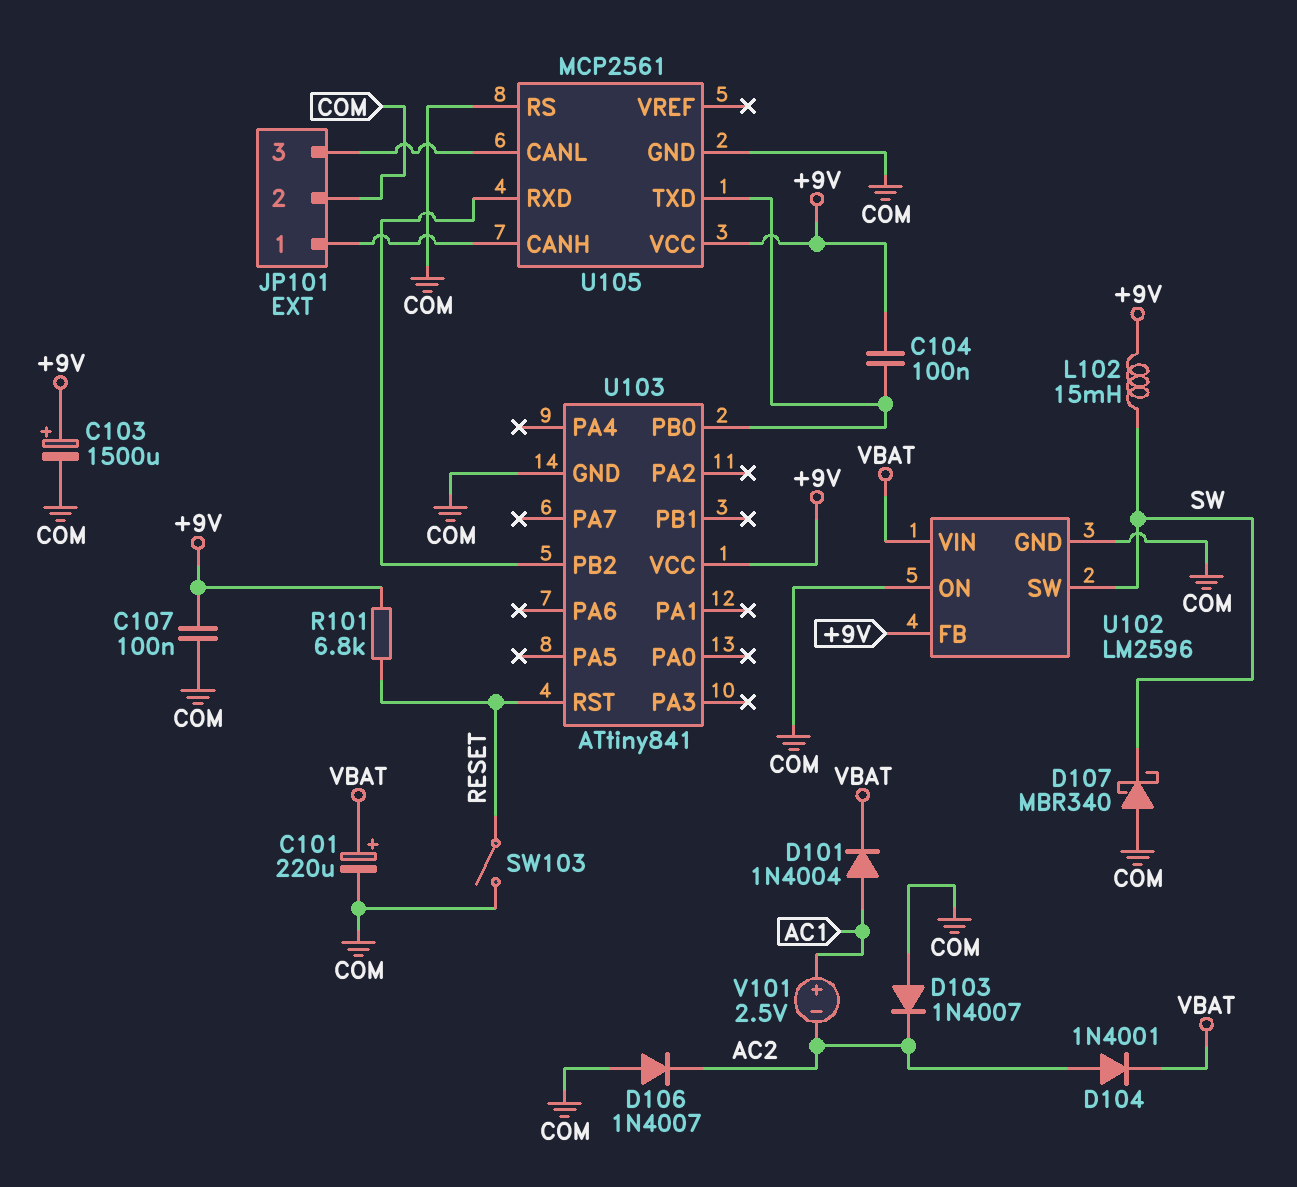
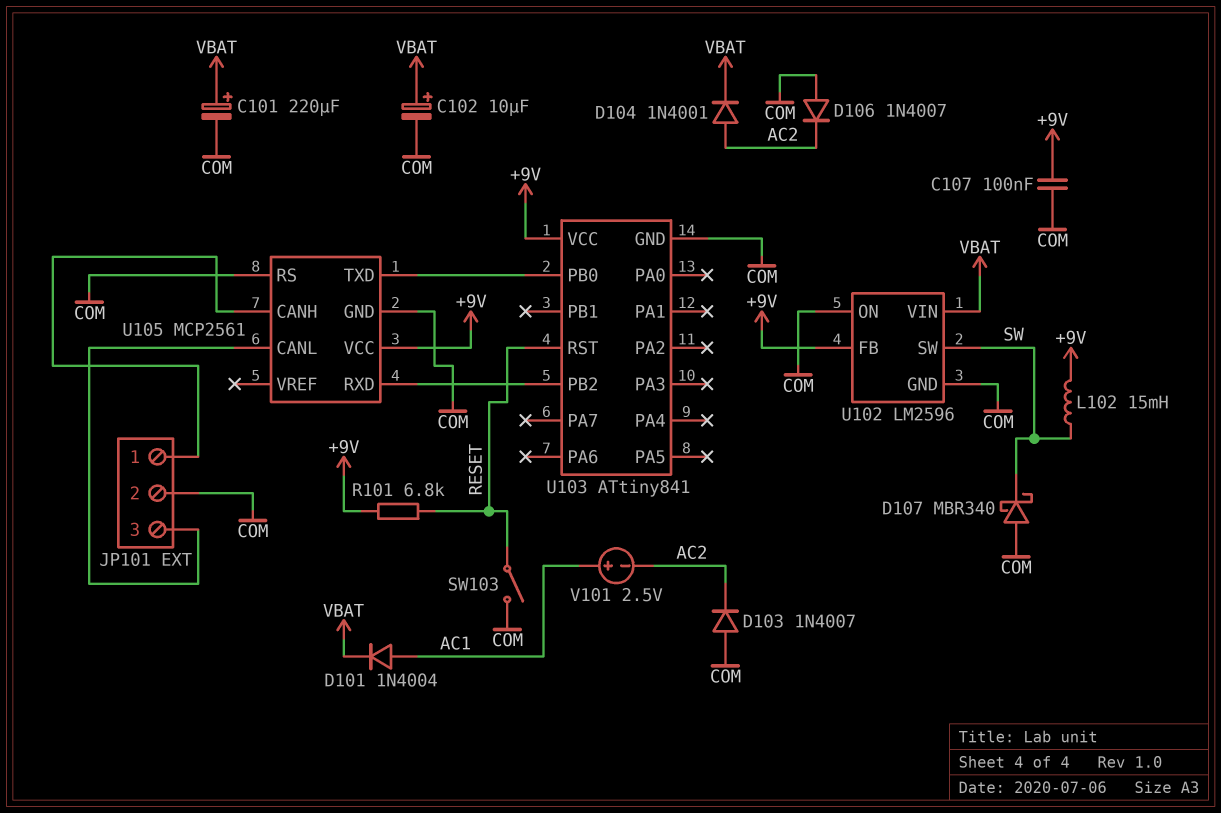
C102: none -> 10uF (plus VBAT, minus COM)
C103: 1500uF (plus +9V, minus COM) -> none
C104: 100nF (+9V, U103/PB0) -> none

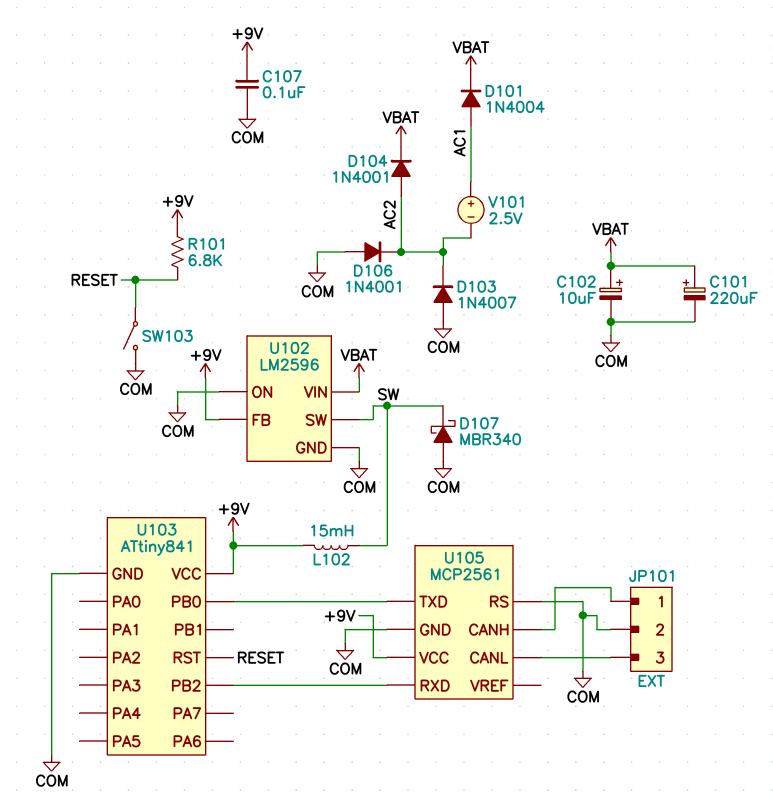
D106: diode 1N4007 (A COM, K AC2) -> diode 1N4001 (A COM, K AC2)

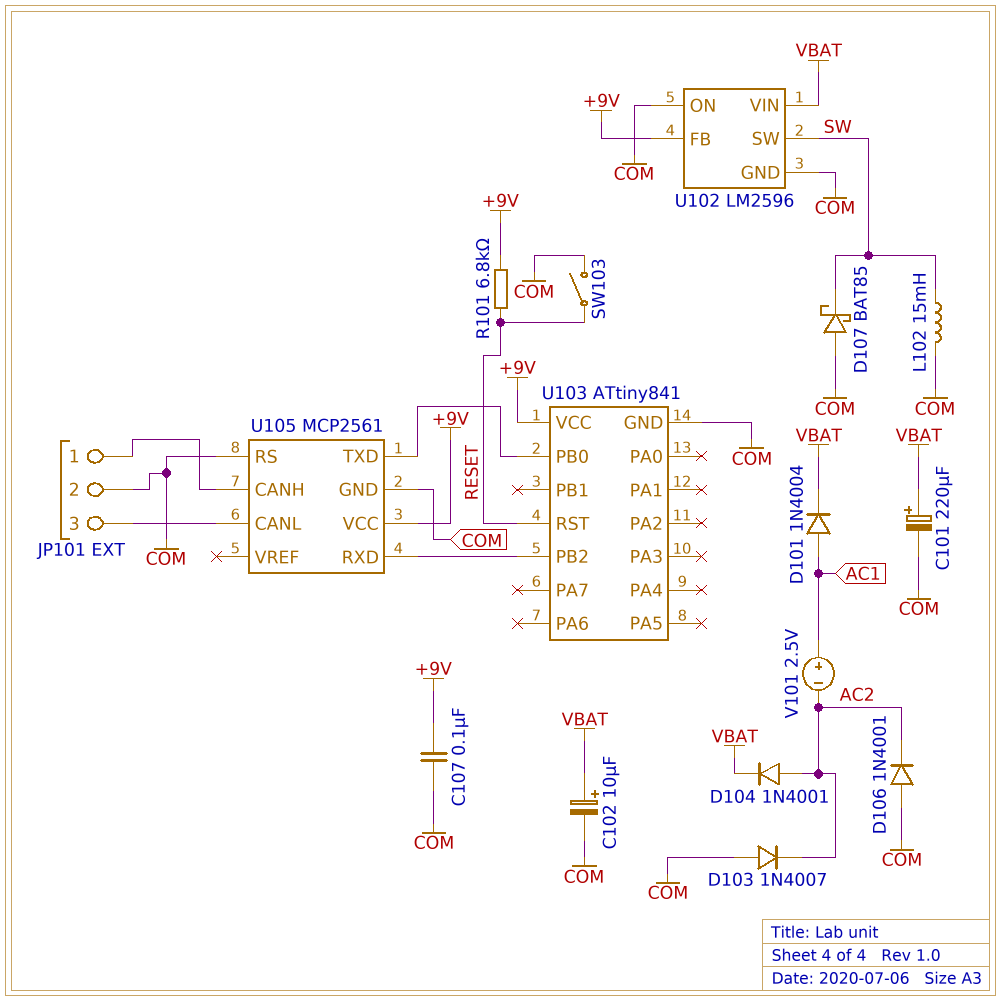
D107: schottky MBR340 (A COM, K SW) -> schottky BAT85 (A COM, K SW)
L102: 15mH (+9V, SW) -> 15mH (COM, SW)

